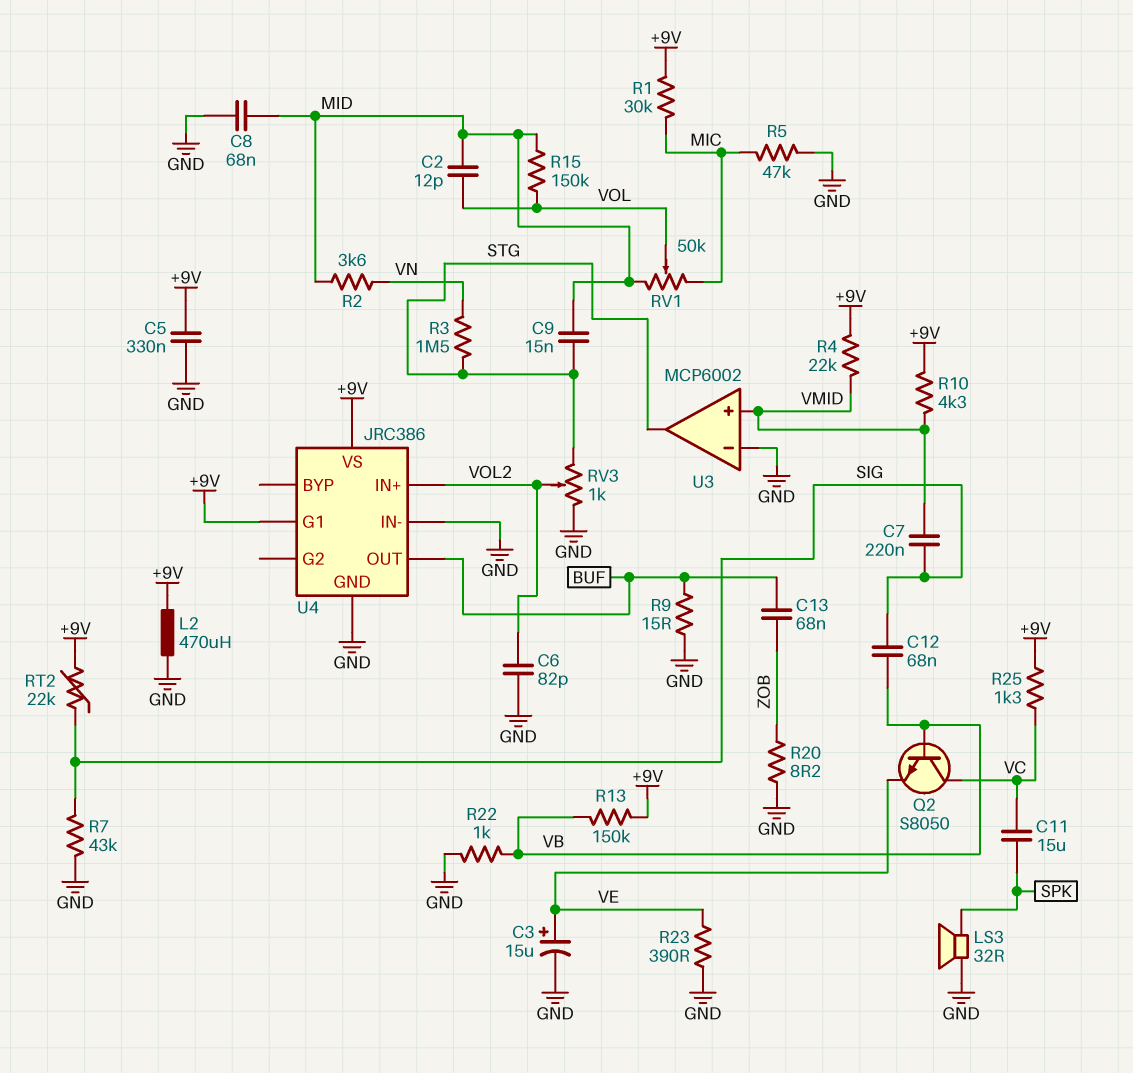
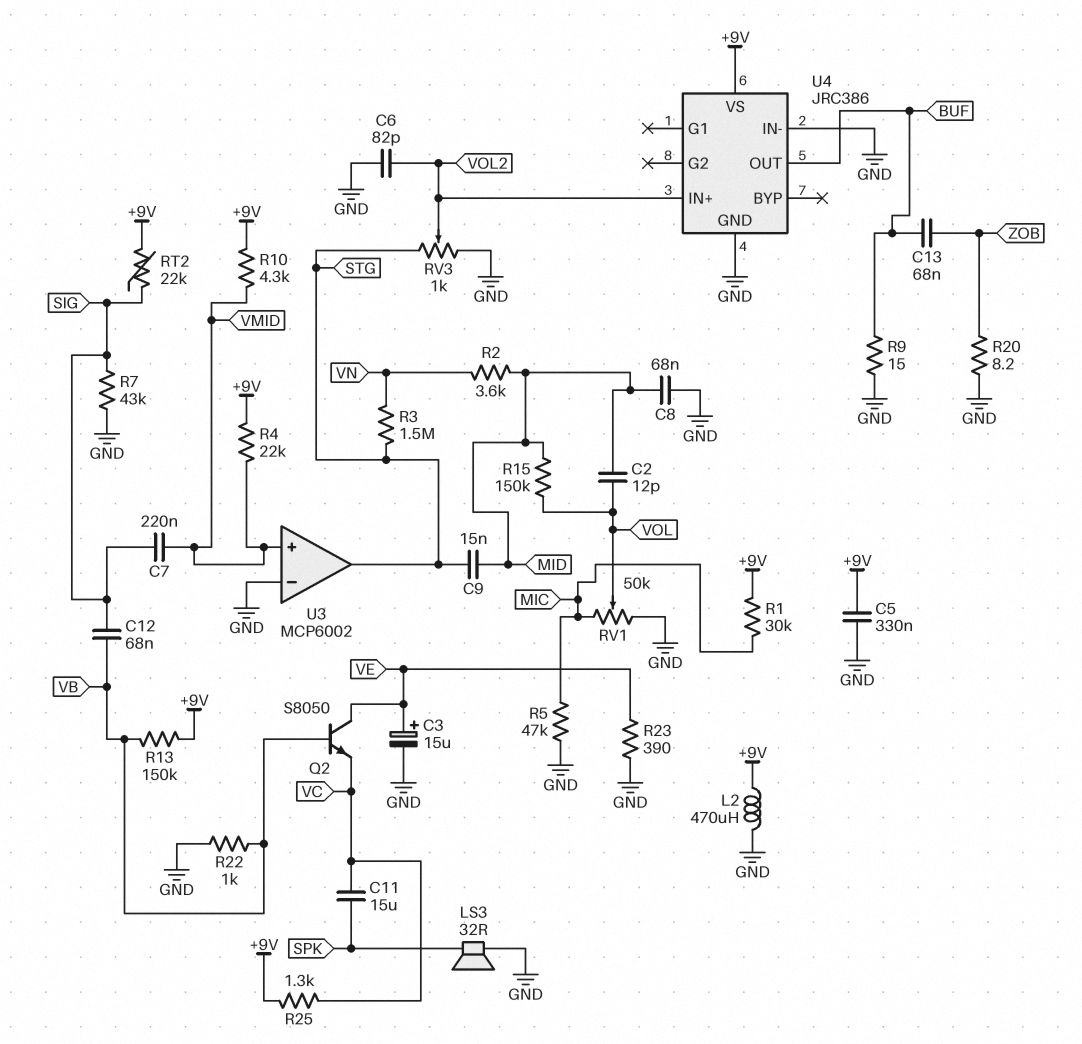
Q2: NPN S8050 (B VB, C VC, E VE) -> NPN S8050 (B VB, C VE, E VC)
RV1: 50k (MIC, MID, wiper VOL) -> 50k (GND, MIC, wiper VOL)
U4 pin G1: +9V -> none

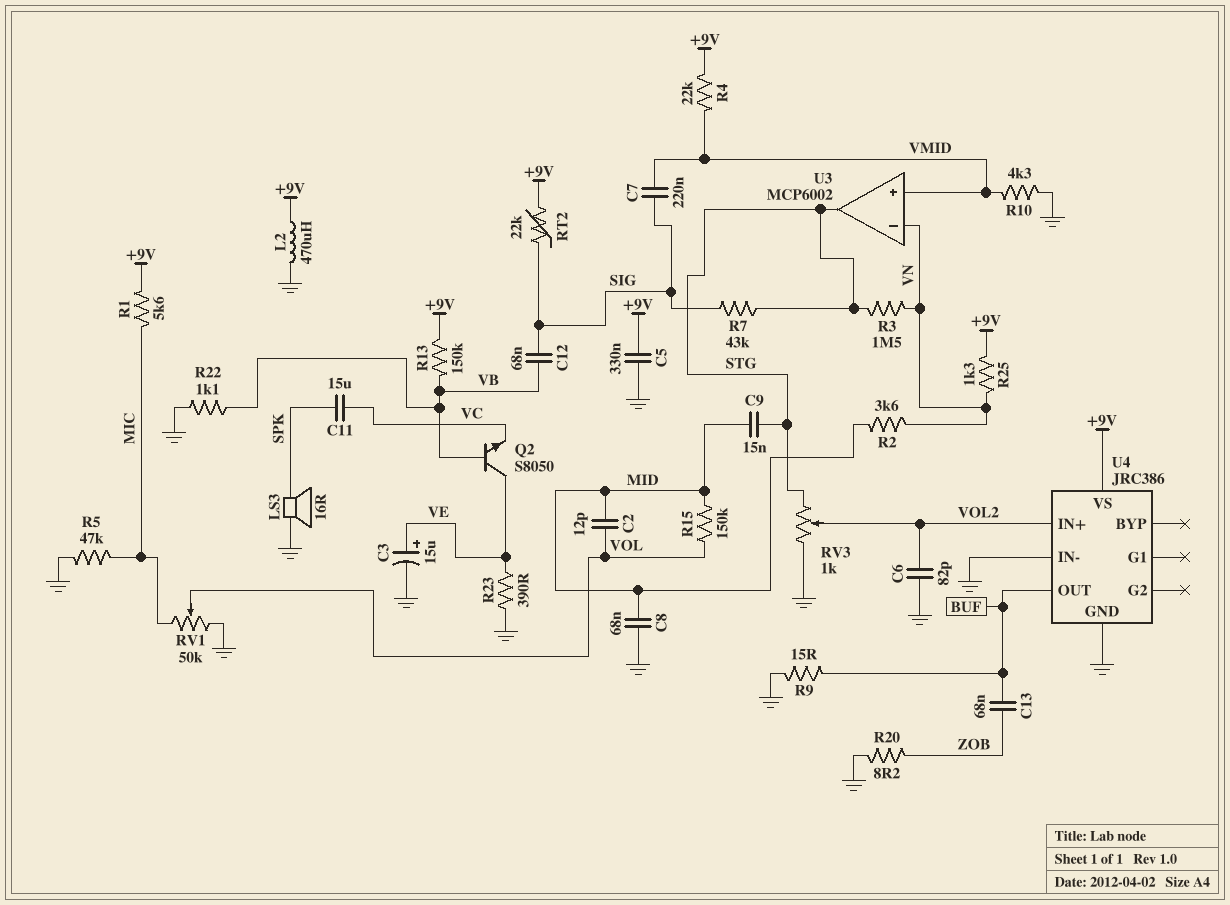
LS3: speaker 32R (GND, SPK) -> speaker 16R (GND, SPK)
R1: 30k (+9V, MIC) -> 5.6k (+9V, MIC)
R7: 43k (GND, SIG) -> 43k (SIG, STG)
R10: 4.3k (+9V, VMID) -> 4.3k (GND, VMID)
R22: 1k (GND, VB) -> 1.1k (GND, VB)
R25: 1.3k (+9V, VC) -> 1.3k (+9V, VN)
U3 pin in-: GND -> VN

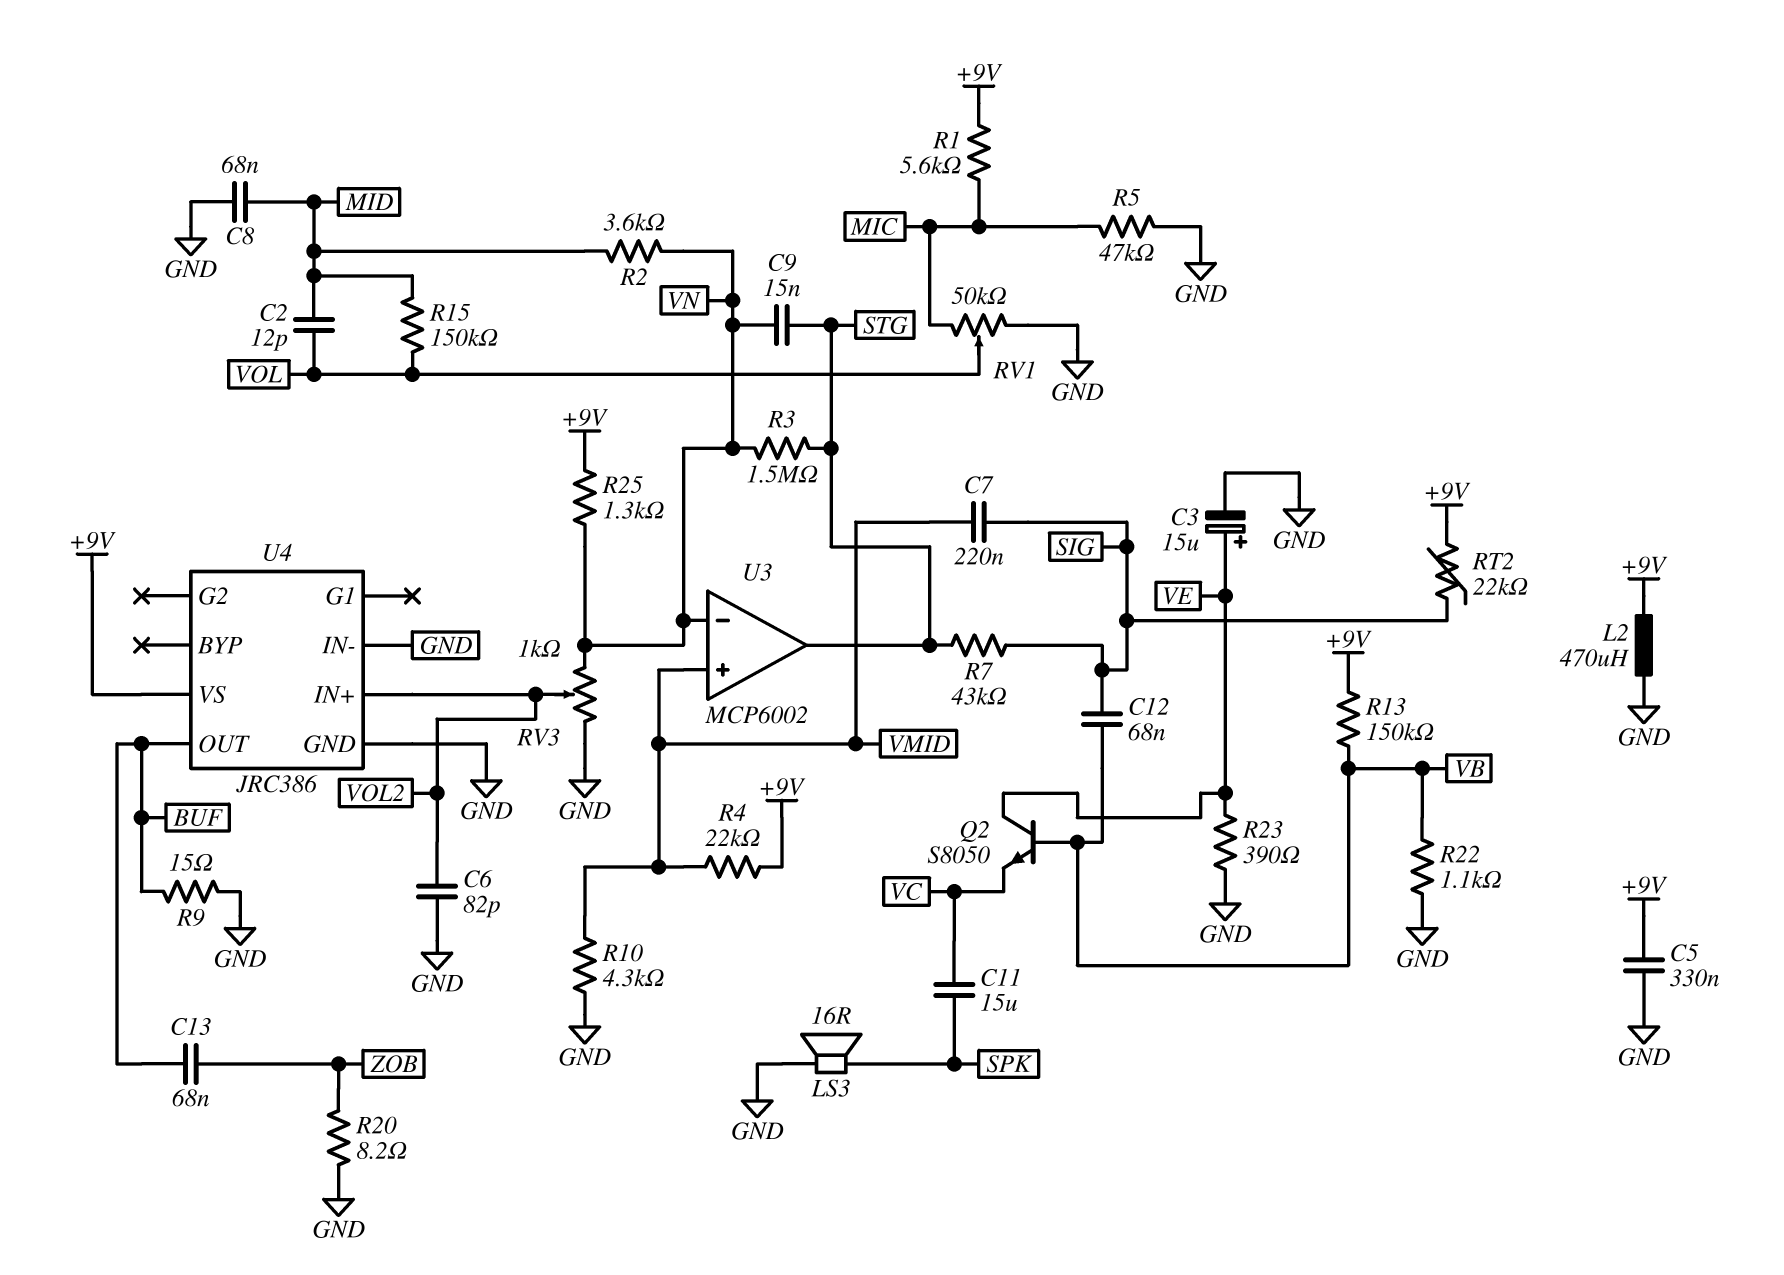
C9: 15nF (MID, STG) -> 15nF (STG, VN)
RV3: 1k (GND, STG, wiper VOL2) -> 1k (GND, VN, wiper VOL2)

